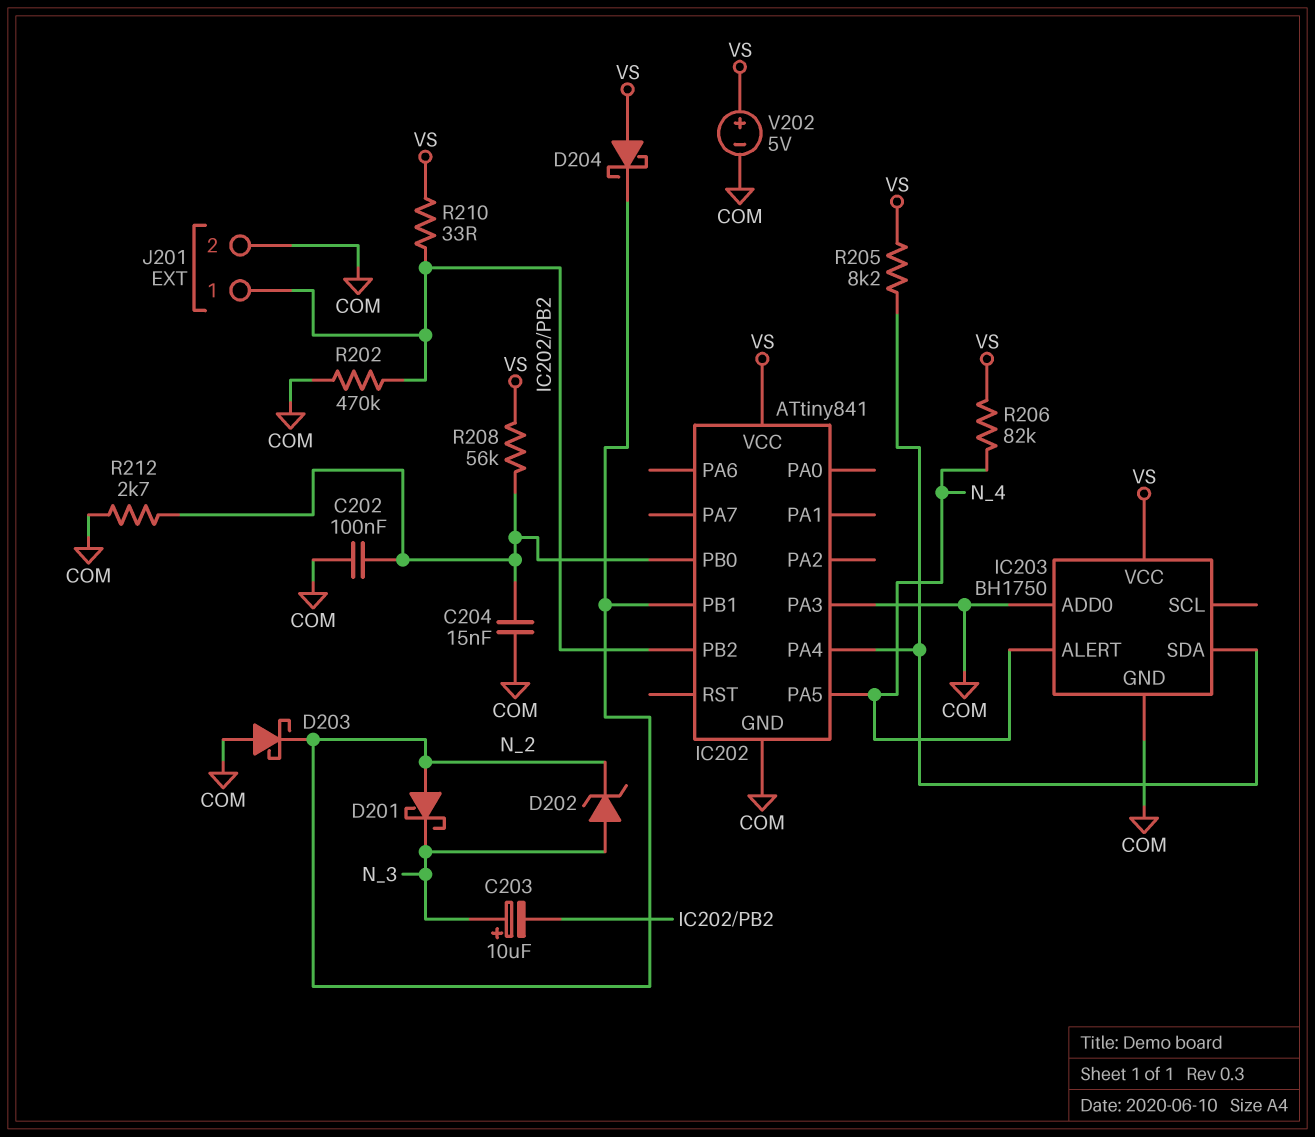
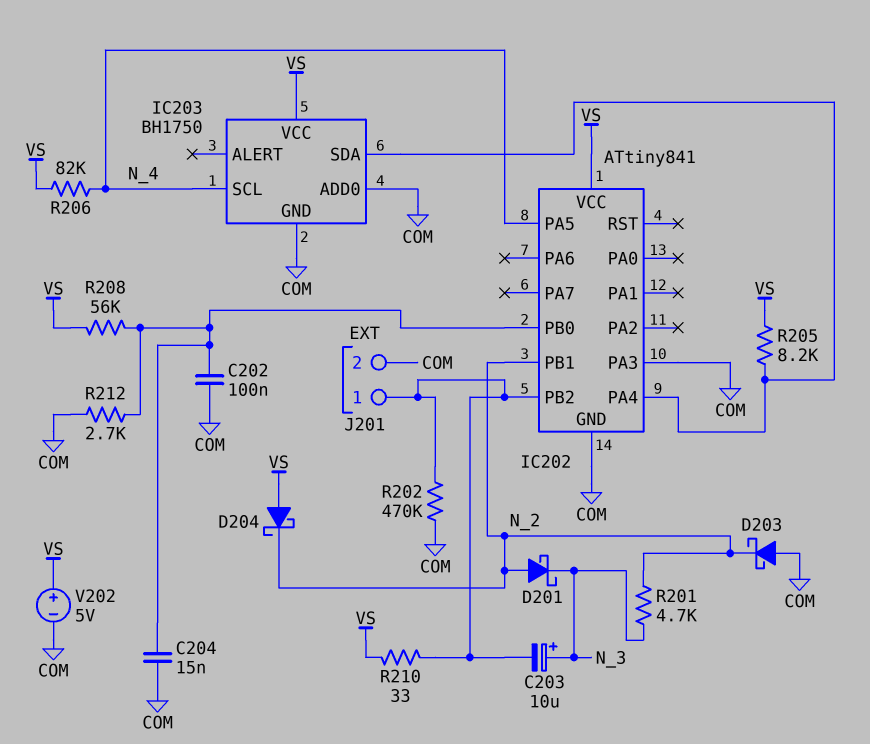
D202: zener (A N_3, K N_2) -> none
IC203 pin ALERT: N_4 -> none
IC203 pin SCL: none -> N_4
R201: none -> 4.7k (N_2, N_3)

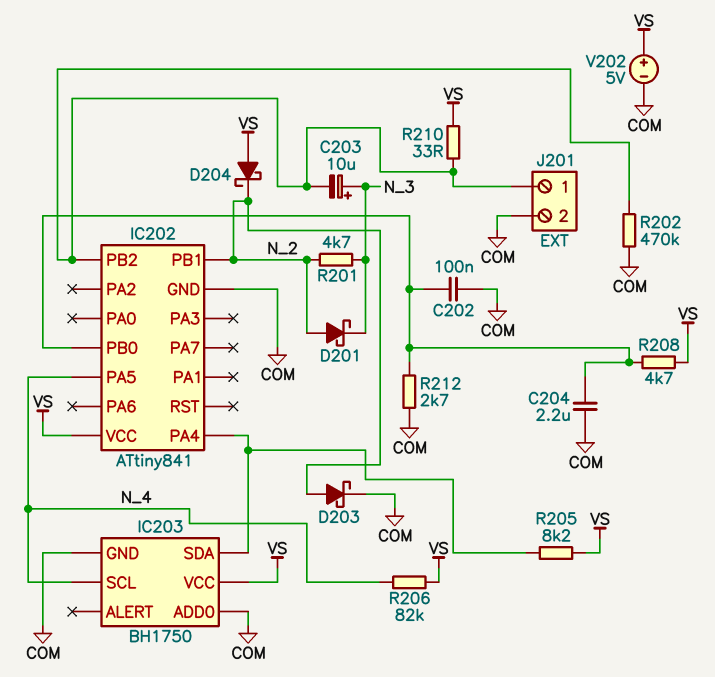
C204: 15nF (COM, IC202/PB0) -> 2.2uF (COM, IC202/PB0)
D203: schottky (A COM, K N_2) -> schottky (A N_2, K COM)
IC202 pin PA3: COM -> none
R208: 56k (IC202/PB0, VS) -> 4.7k (IC202/PB0, VS)

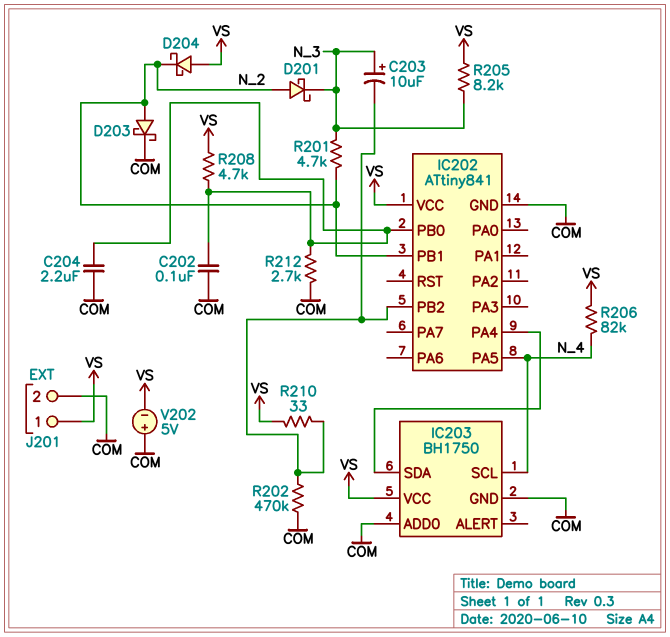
J201 pin 1: IC202/PB2 -> VS
R205: 8.2k (IC202/PA4, VS) -> 8.2k (N_3, VS)
V202: 5V (plus VS, minus COM) -> 5V (plus COM, minus VS)

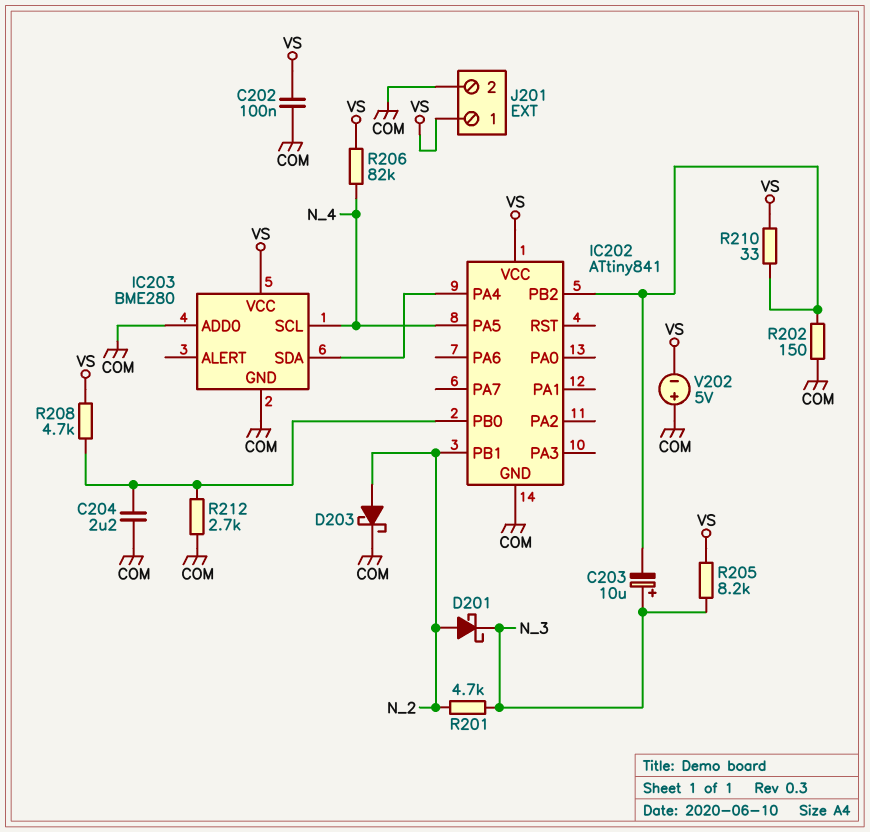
C202: 100nF (COM, IC202/PB0) -> 100nF (COM, VS)
D204: schottky (A VS, K N_2) -> none
IC203: BH1750 -> BME280
R202: 470k (COM, IC202/PB2) -> 150 (COM, IC202/PB2)

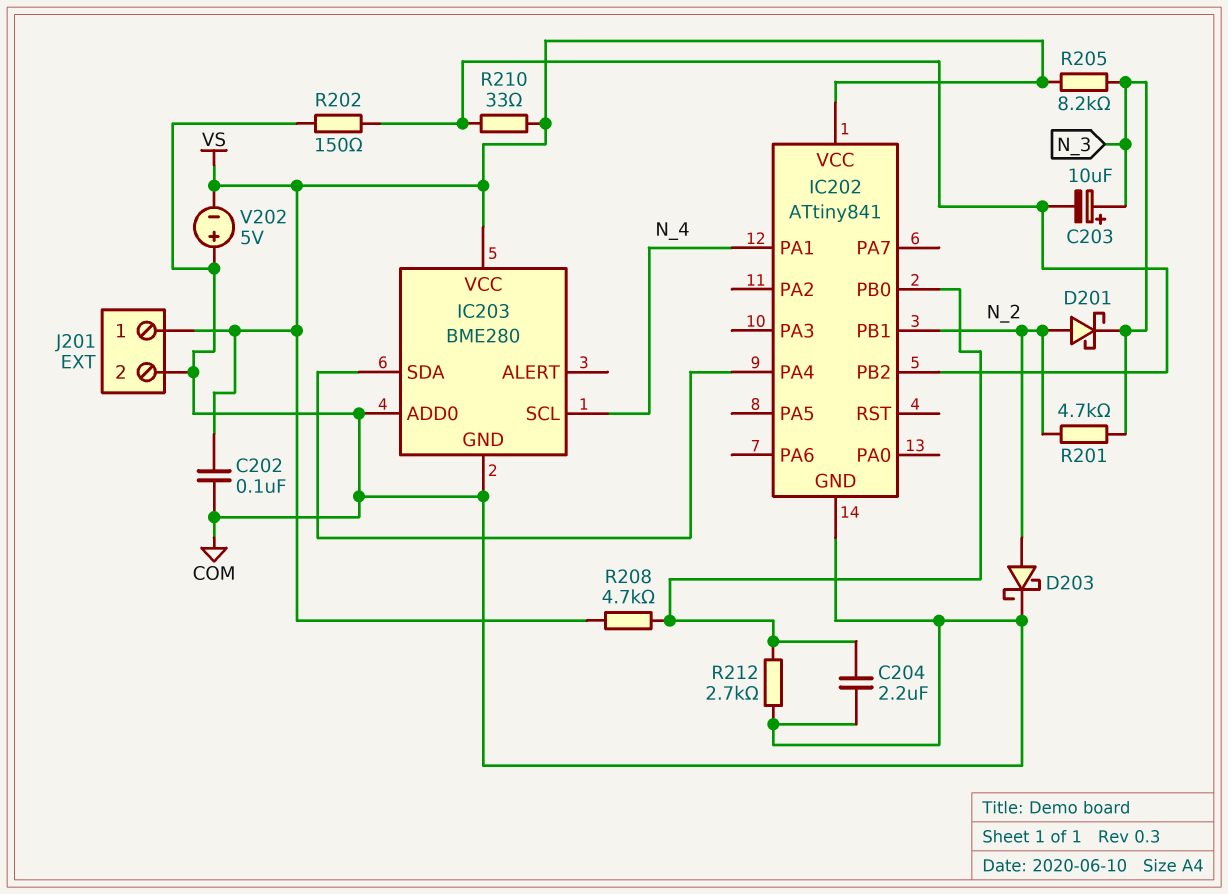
IC202 pin PA1: none -> N_4
IC202 pin PA5: N_4 -> none
R206: 82k (N_4, VS) -> none

